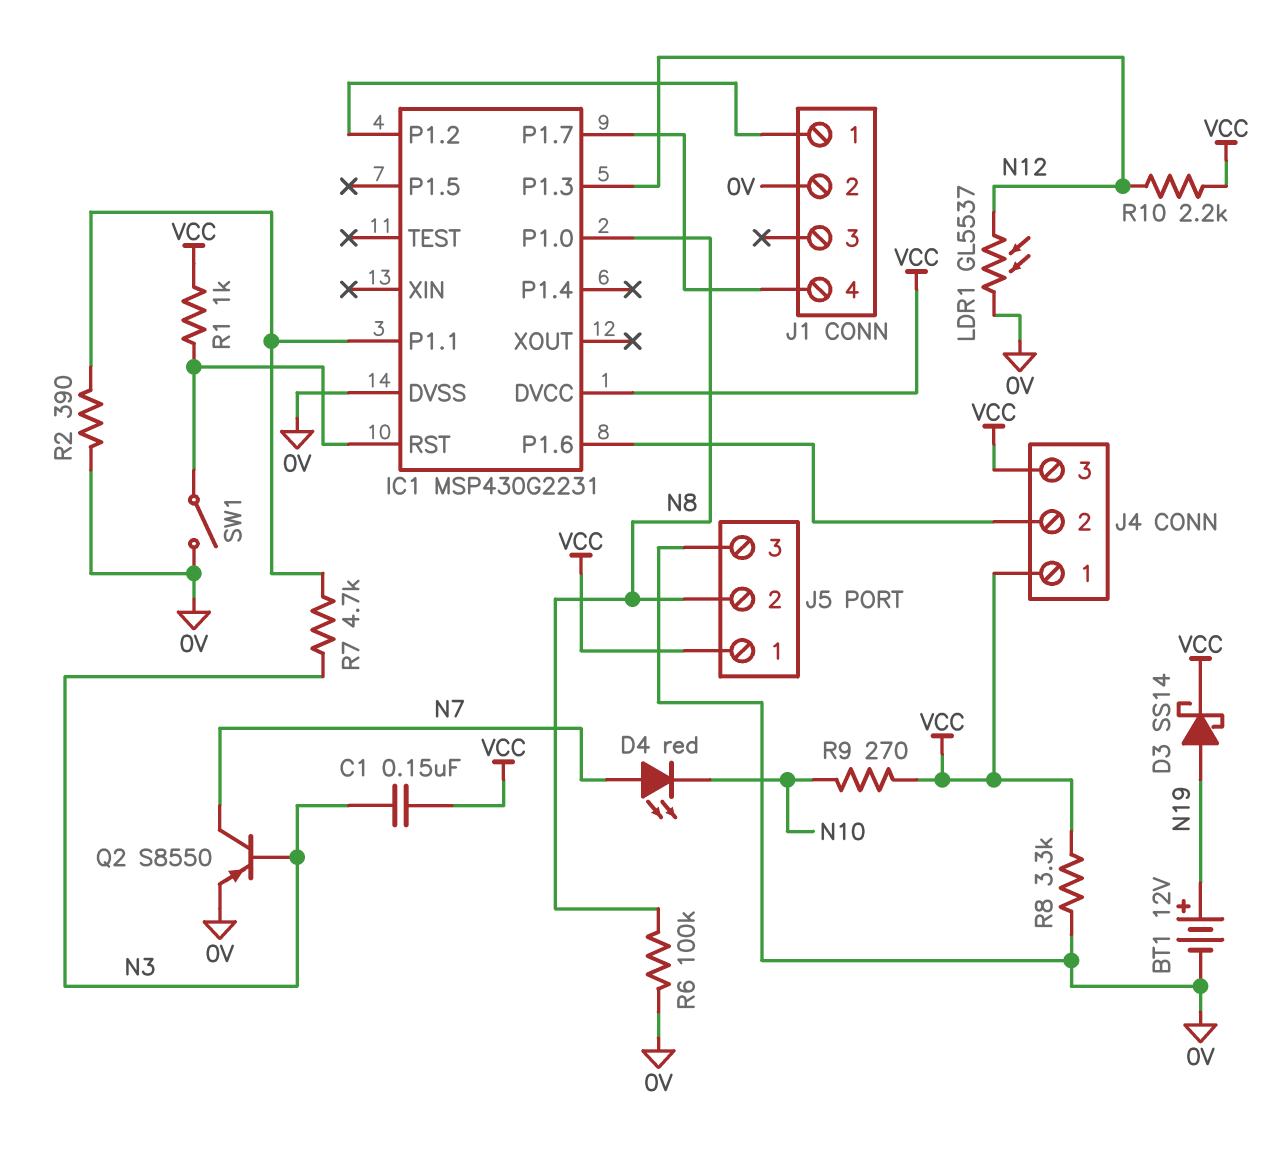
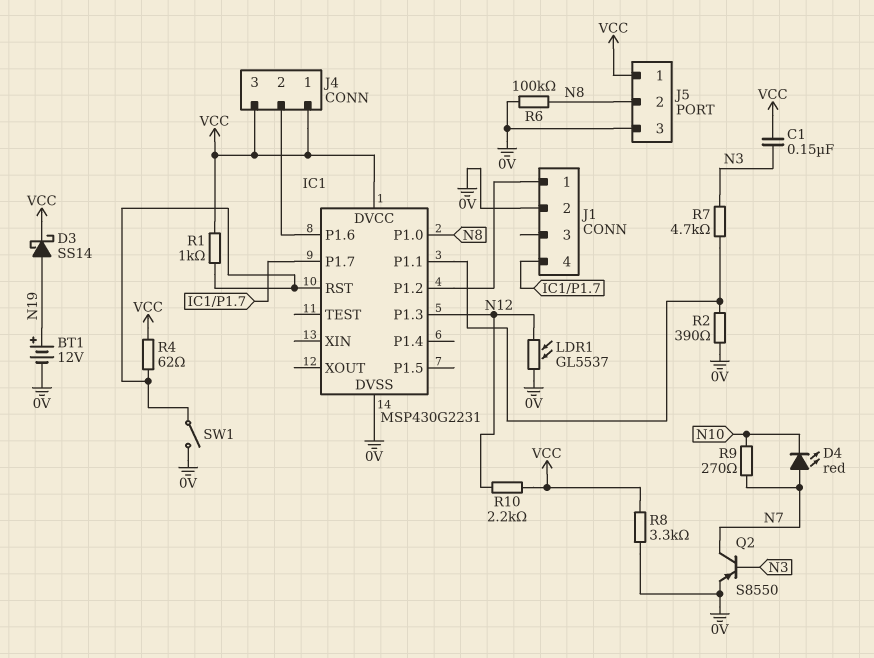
R4: none -> 62 (IC1/RST, VCC)
R9: 270 (N10, VCC) -> 270 (N7, N10)

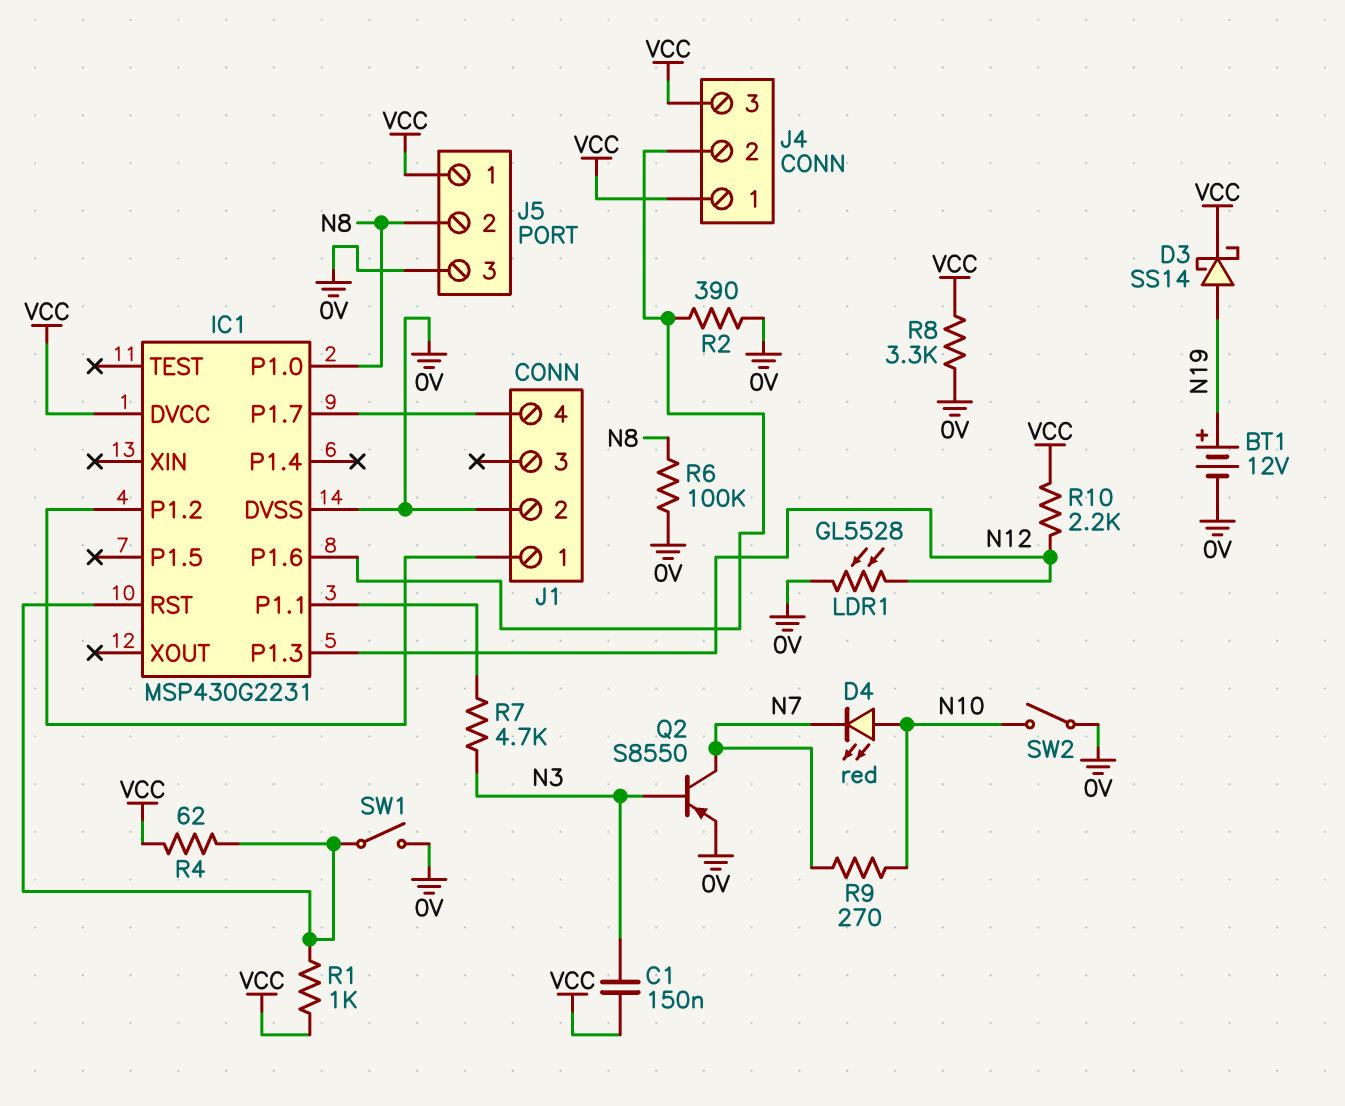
D4: LED red (A N7, K N10) -> LED red (A N10, K N7)
LDR1: GL5537 (0V, N12) -> GL5528 (0V, N12)
R2: 390 (0V, IC1/P1.1) -> 390 (0V, IC1/P1.6)
SW2: none -> switch (0V, N10)

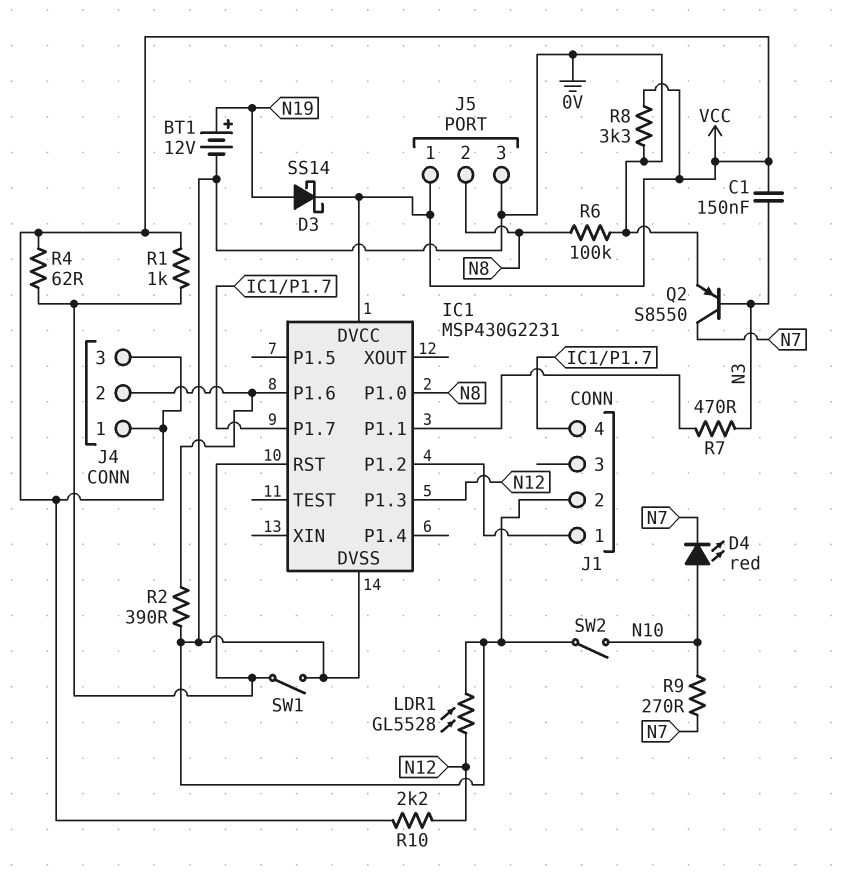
R7: 4.7k (IC1/P1.1, N3) -> 470 (IC1/P1.1, N3)

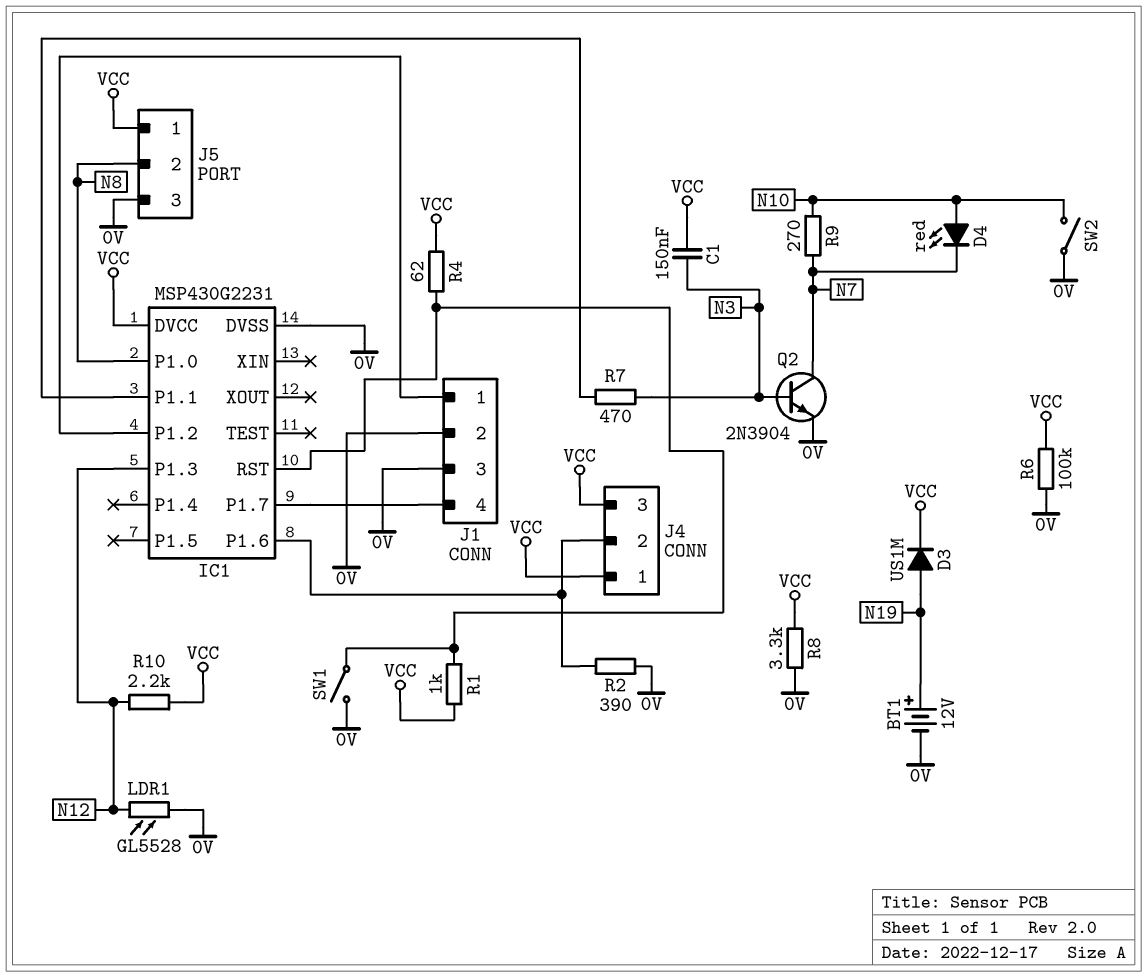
D3: schottky SS14 (A N19, K VCC) -> diode US1M (A N19, K VCC)
J1 pin 3: none -> 0V
Q2: PNP S8550 (B N3, C N7, E 0V) -> NPN 2N3904 (B N3, C N7, E 0V)
R6: 100k (0V, N8) -> 100k (0V, VCC)

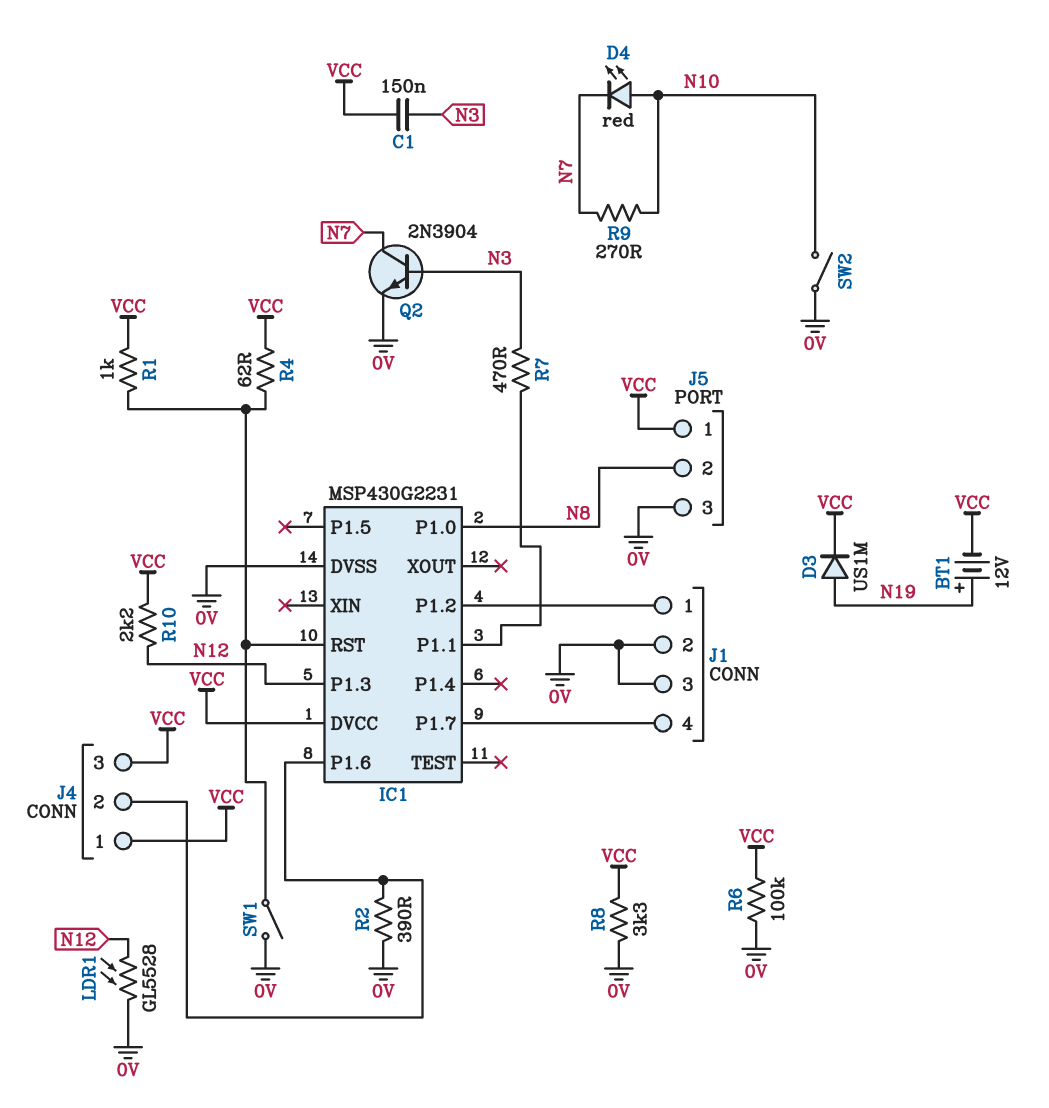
BT1: 12V (plus N19, minus 0V) -> 12V (plus N19, minus VCC)

